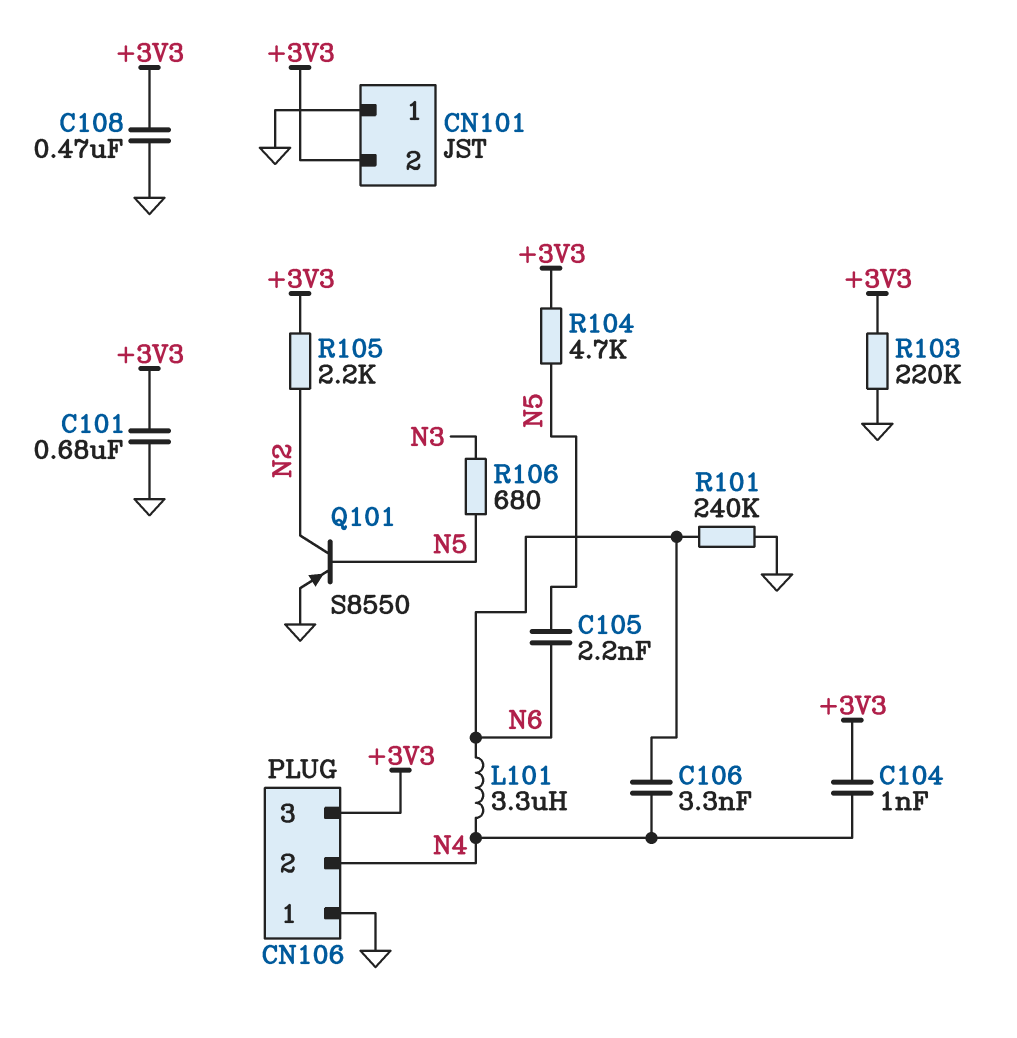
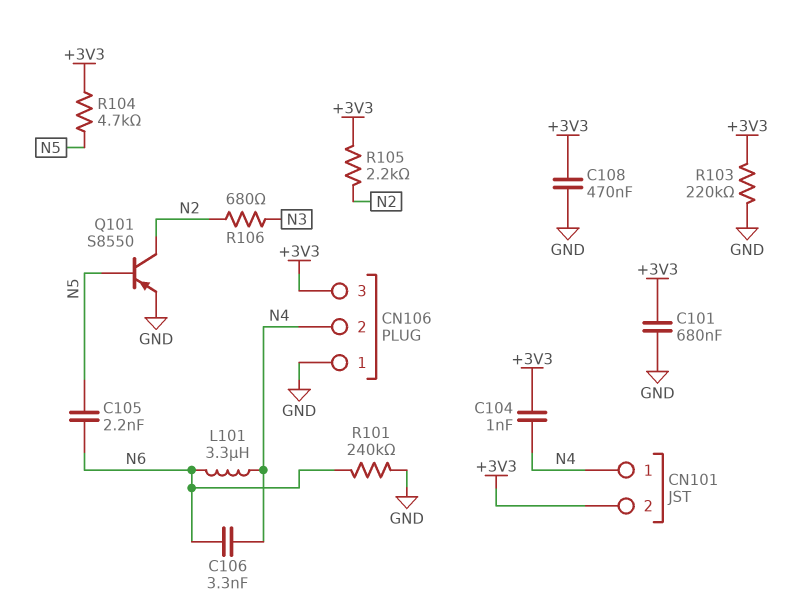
CN101 pin 1: GND -> N4
R106: 680 (N3, N5) -> 680 (N2, N3)

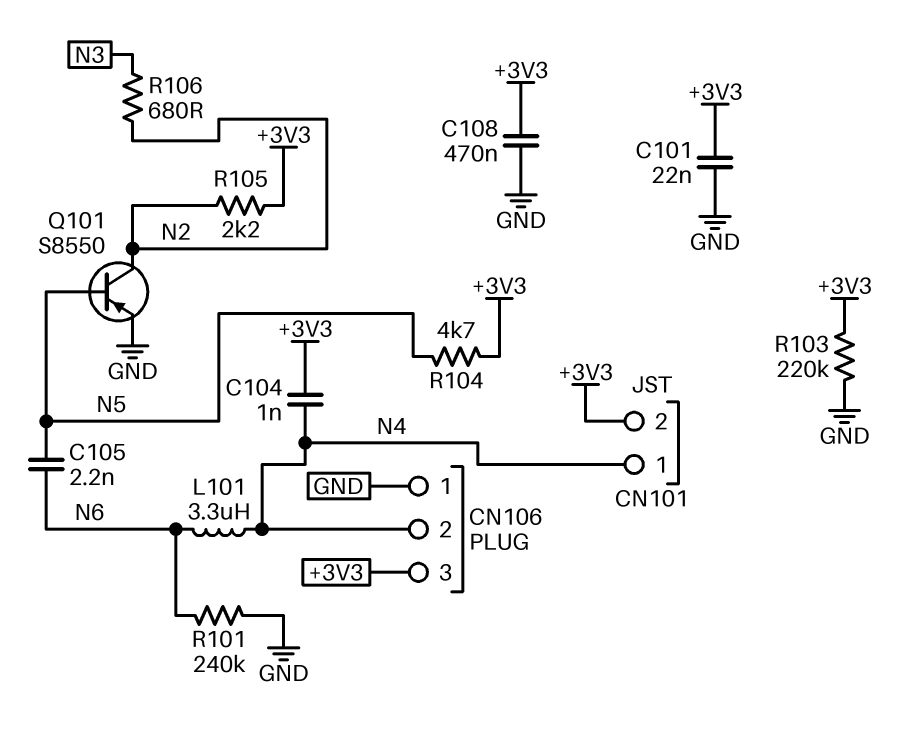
C101: 680nF (+3V3, GND) -> 22nF (+3V3, GND)
C106: 3.3nF (N4, N6) -> none

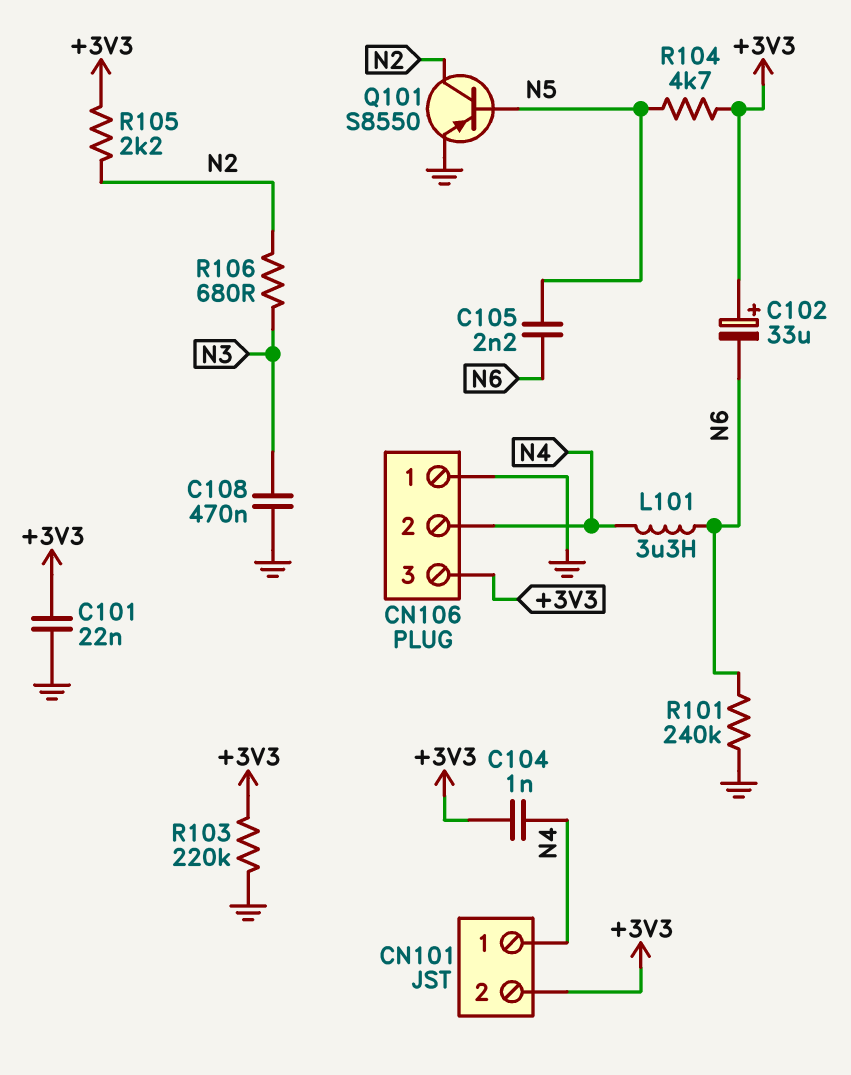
C102: none -> 33uF (plus +3V3, minus N6)
C108: 470nF (+3V3, GND) -> 470nF (GND, N3)

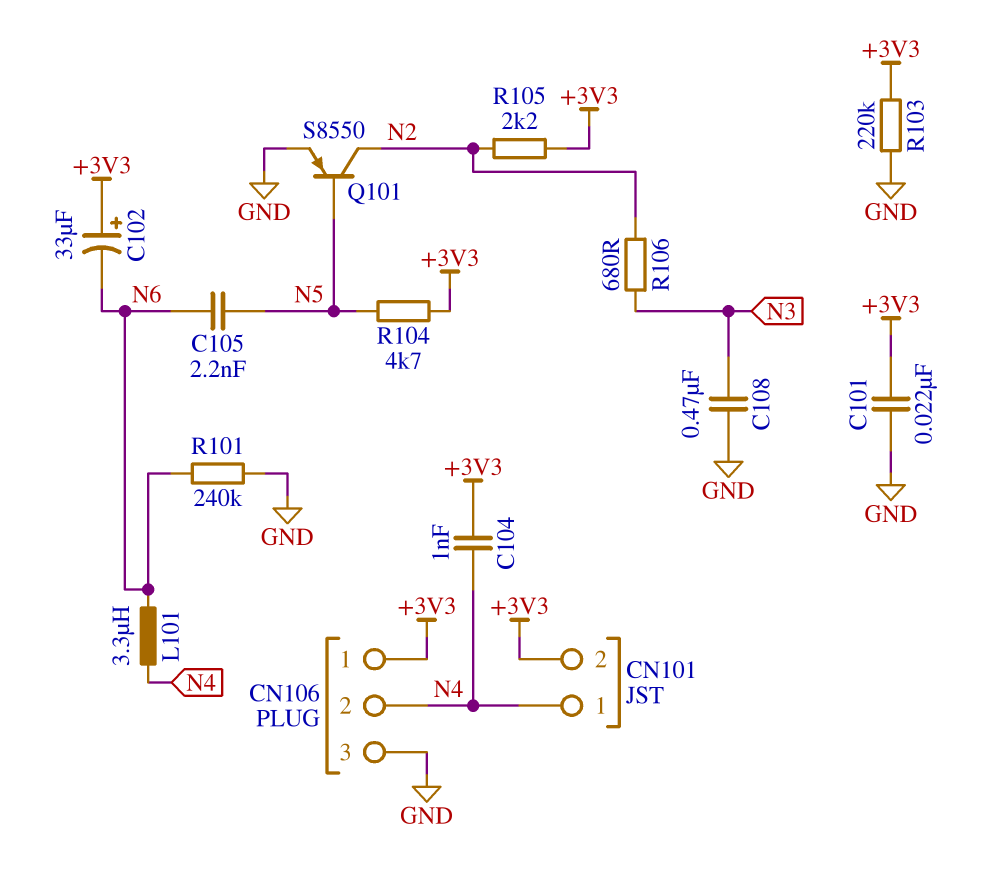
CN106 pin 1: GND -> +3V3
CN106 pin 3: +3V3 -> GND

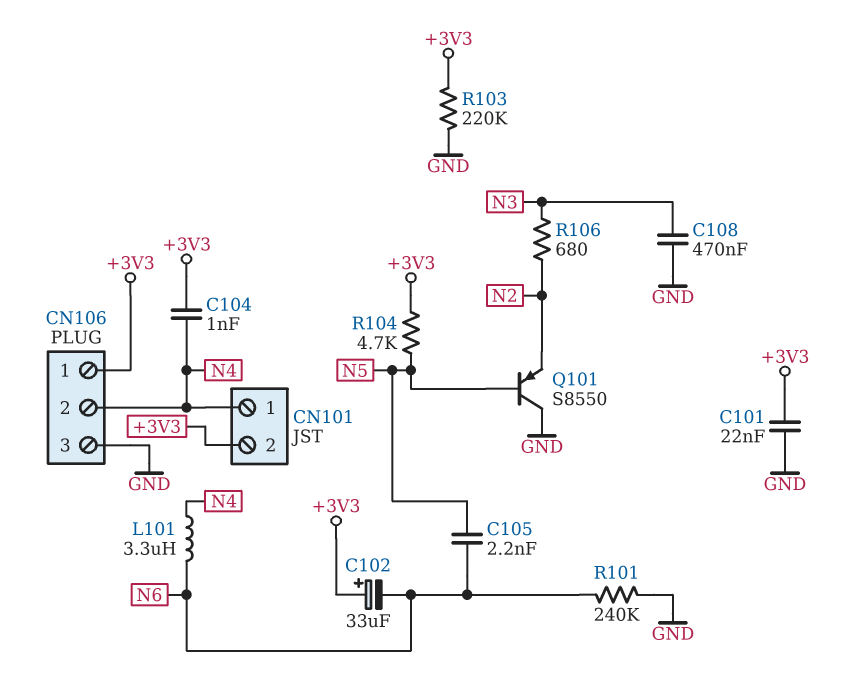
Q101: PNP S8550 (B N5, C N2, E GND) -> PNP S8550 (B N5, C GND, E N2)
R105: 2.2k (+3V3, N2) -> none

